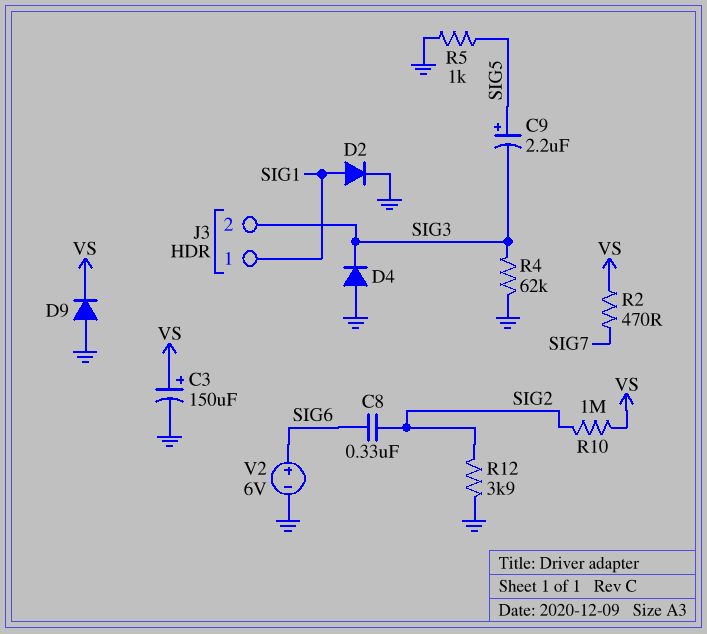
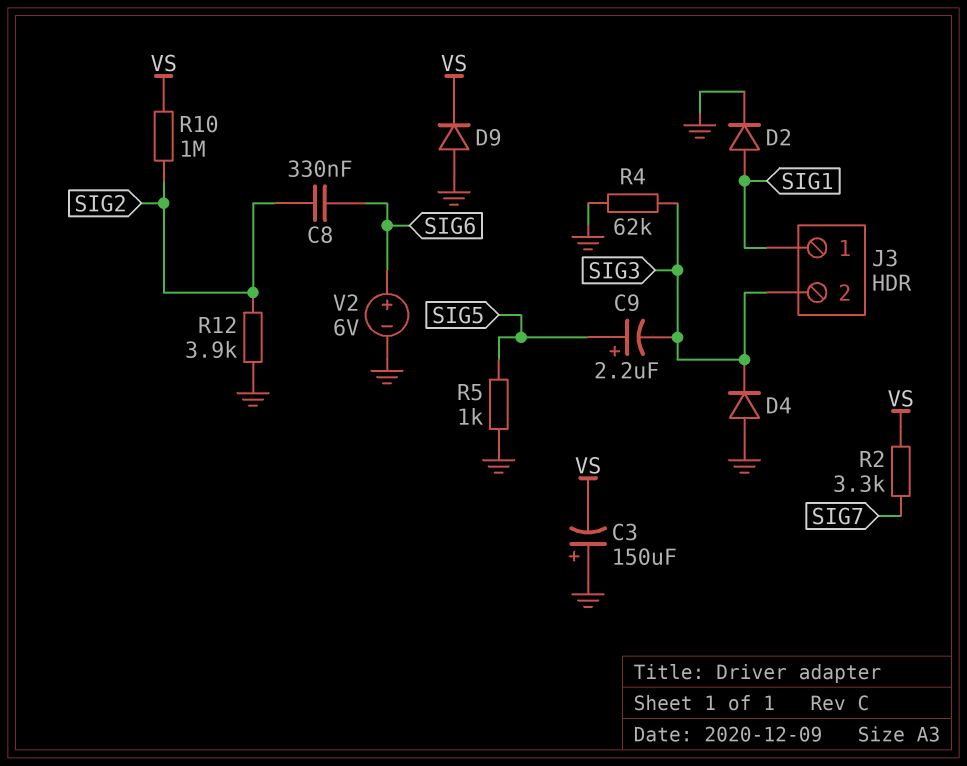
C3: 150uF (plus VS, minus GND) -> 150uF (plus GND, minus VS)
R2: 470 (SIG7, VS) -> 3.3k (SIG7, VS)

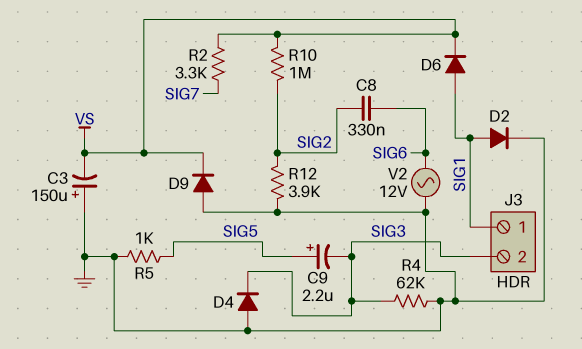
D6: none -> diode (A SIG1, K VS)
V2: 6V (plus SIG6, minus GND) -> AC 12V (GND, SIG6)

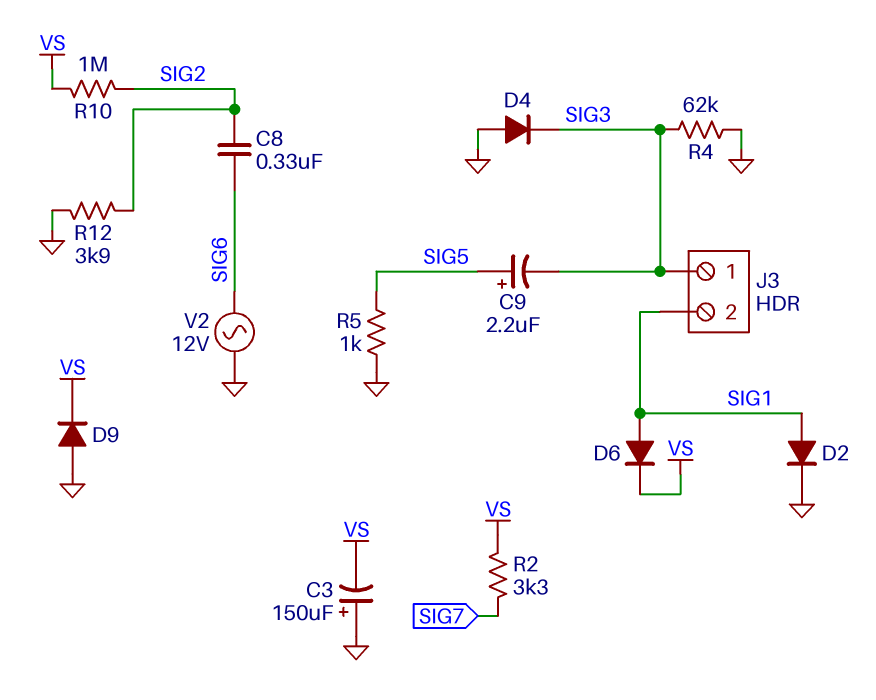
J3 pin 1: SIG1 -> SIG3
J3 pin 2: SIG3 -> SIG1

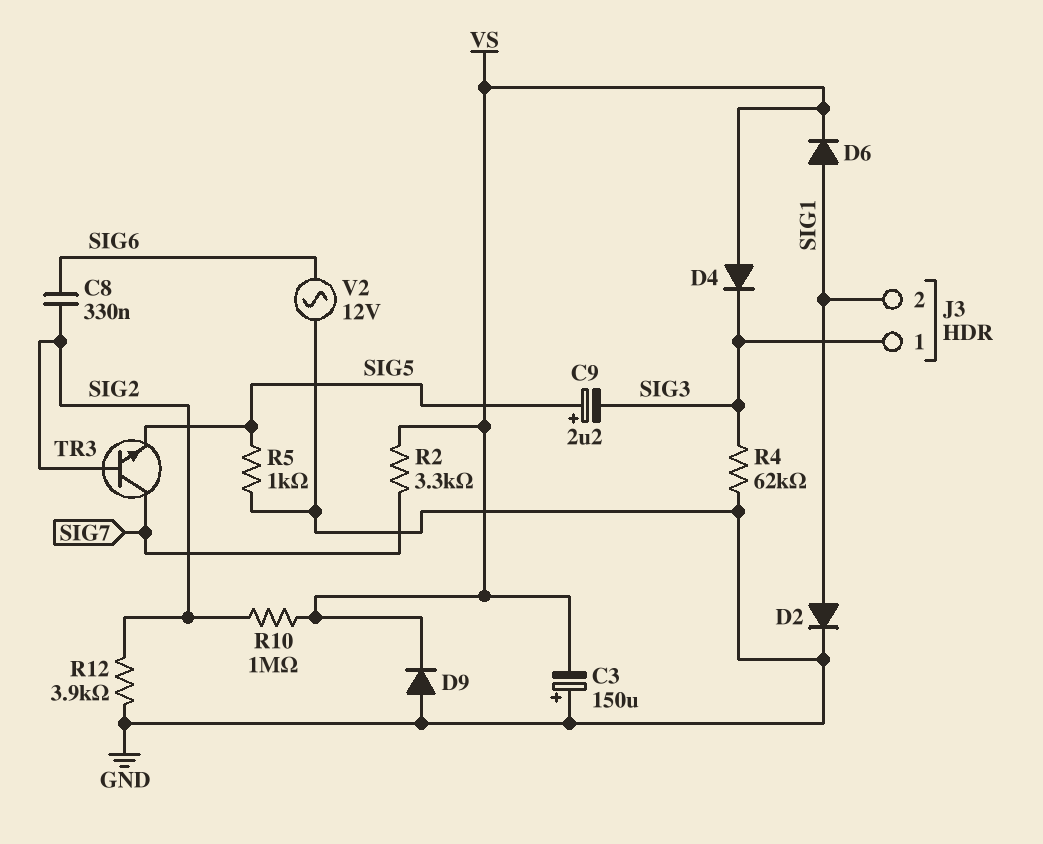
D4: diode (A GND, K SIG3) -> diode (A VS, K SIG3)
TR3: none -> NPN (B SIG2, C SIG7, E SIG5)

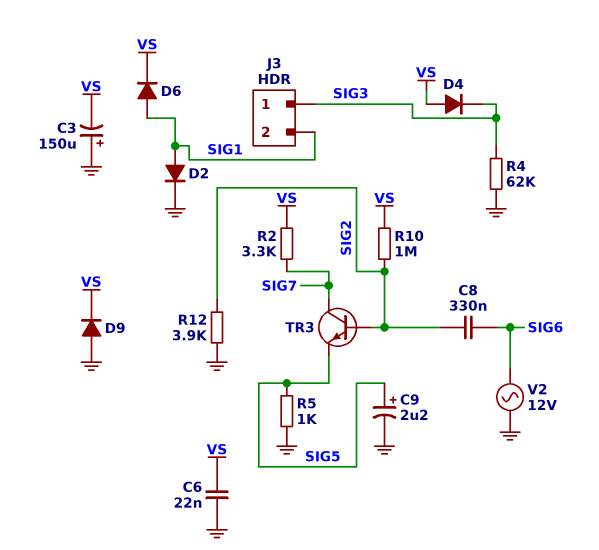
C6: none -> 22nF (GND, VS)
C9: 2.2uF (plus SIG5, minus SIG3) -> 2.2uF (plus SIG5, minus GND)

